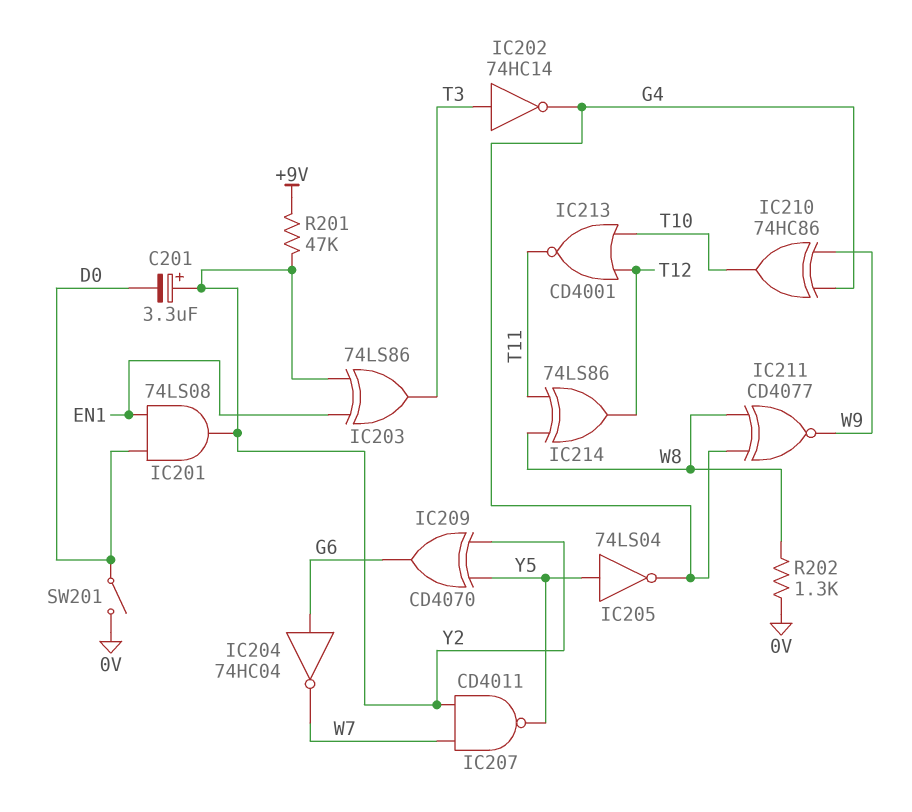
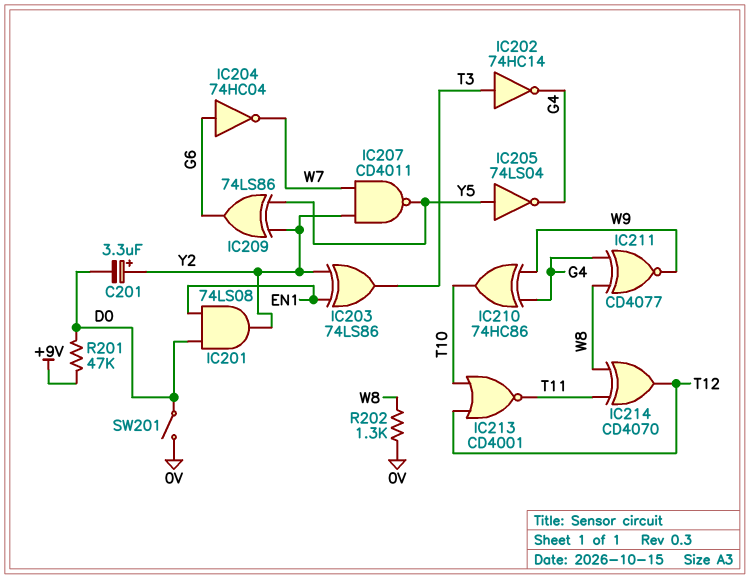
IC209: XOR CD4070 (in Y2, in Y5, out G6) -> XOR 74LS86 (in Y2, in Y5, out G6)
IC214: XOR 74LS86 (in T11, in W8, out T12) -> XOR CD4070 (in T11, in W8, out T12)
R201: 47k (+9V, Y2) -> 47k (+9V, D0)

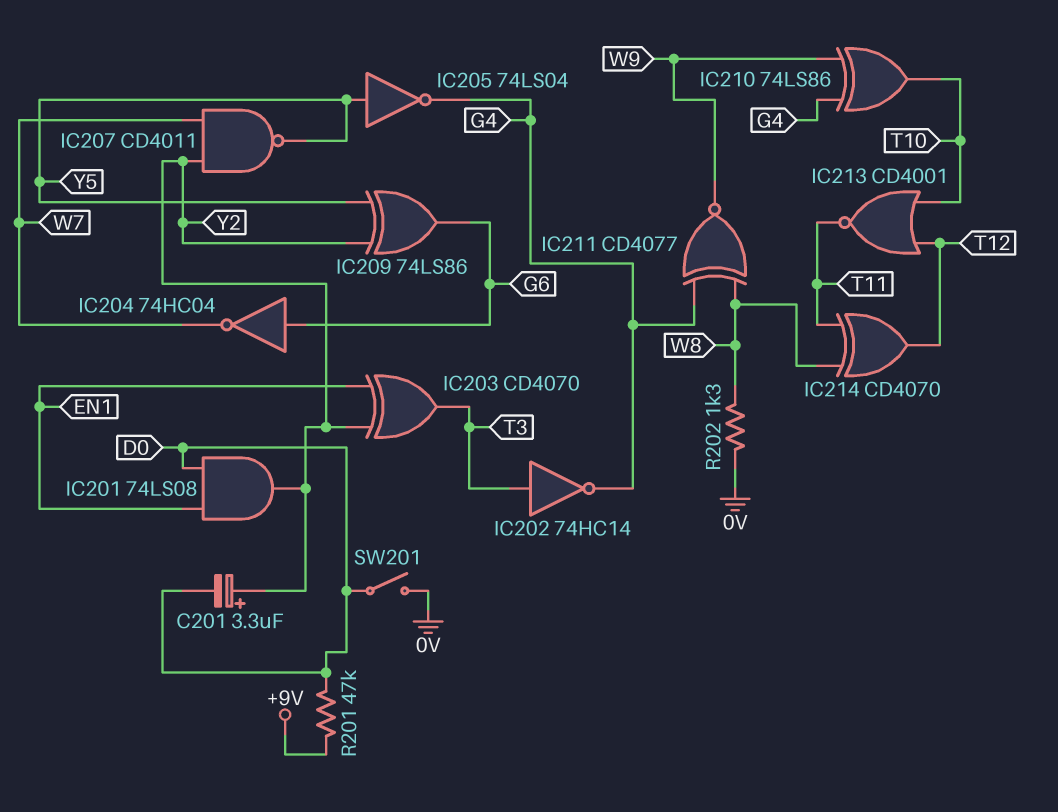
IC203: XOR 74LS86 (in EN1, in Y2, out T3) -> XOR CD4070 (in EN1, in Y2, out T3)
IC210: XOR 74HC86 (in G4, in W9, out T10) -> XOR 74LS86 (in G4, in W9, out T10)

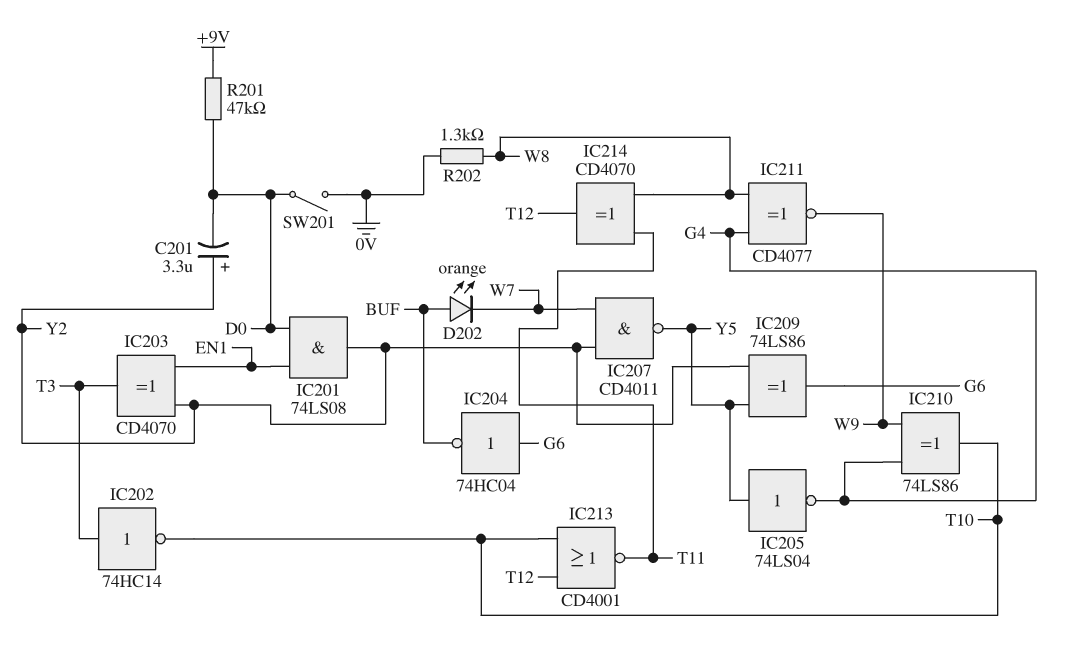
D202: none -> LED orange (A BUF, K W7)
IC202: NOT 74HC14 (in T3, out G4) -> NOT 74HC14 (in T3, out T10)
IC204: NOT 74HC04 (in G6, out W7) -> NOT 74HC04 (in G6, out BUF)

